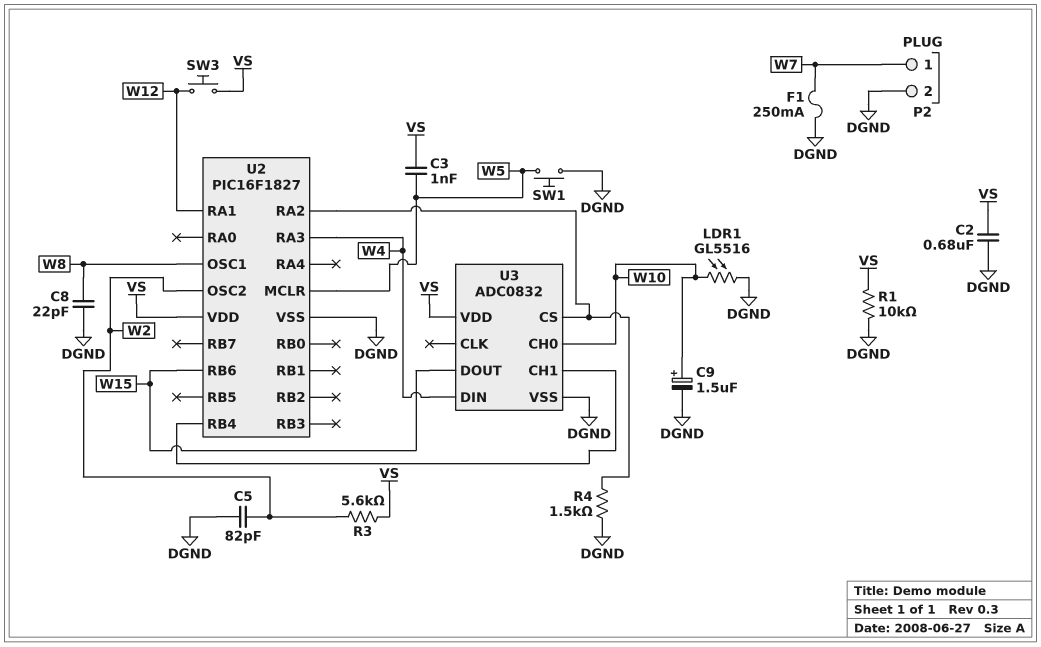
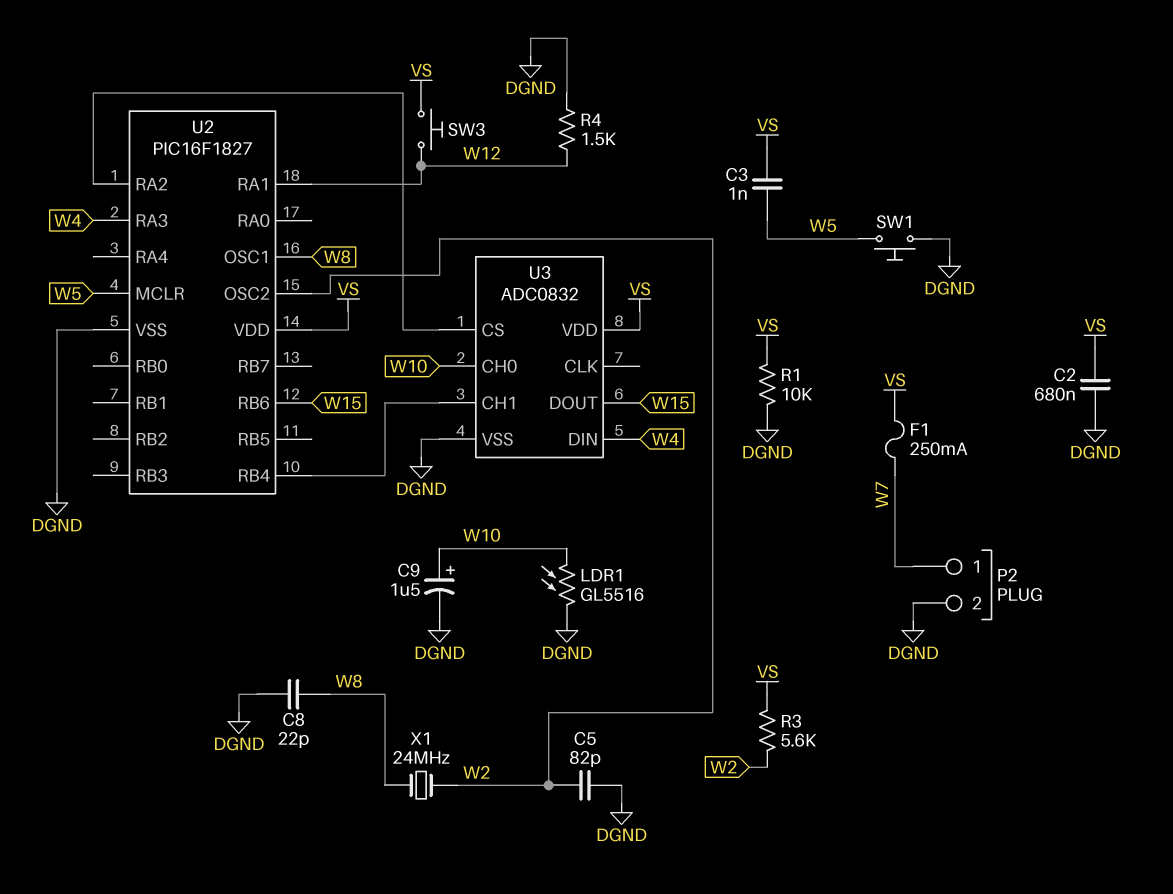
F1: 250mA (DGND, W7) -> 250mA (VS, W7)
R4: 1.5k (DGND, U2/RA2) -> 1.5k (DGND, W12)
X1: none -> 24MHz (W2, W8)

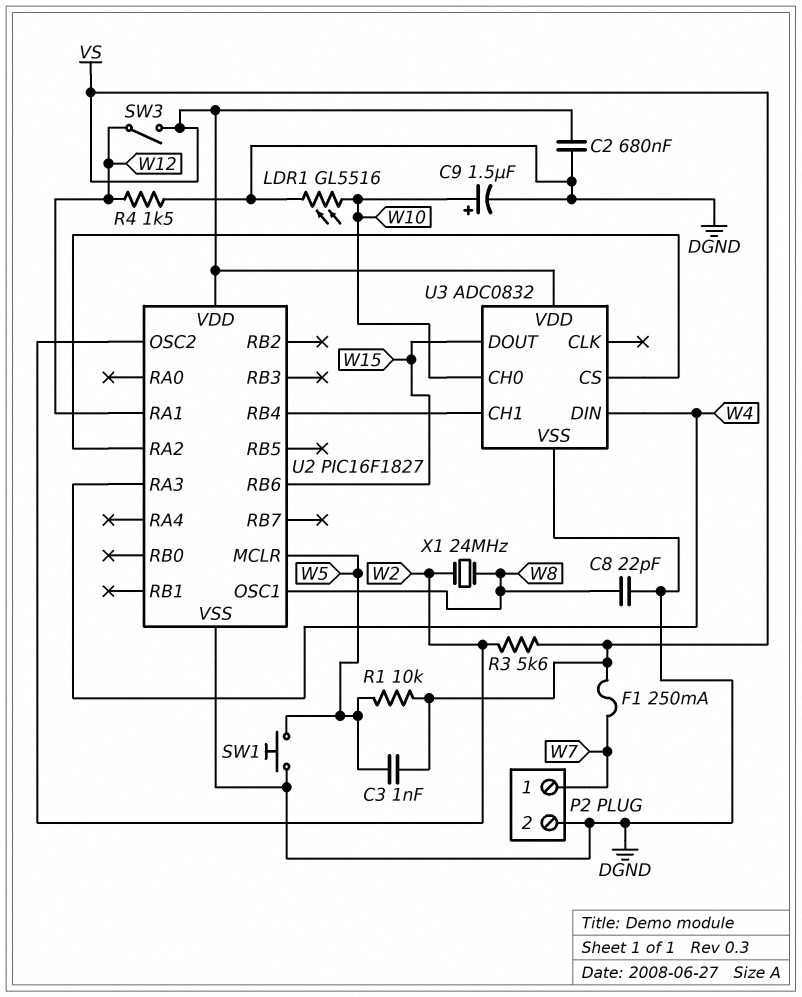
C5: 82pF (DGND, W2) -> none
R1: 10k (DGND, VS) -> 10k (VS, W5)
SW3: button (VS, W12) -> switch (VS, W12)

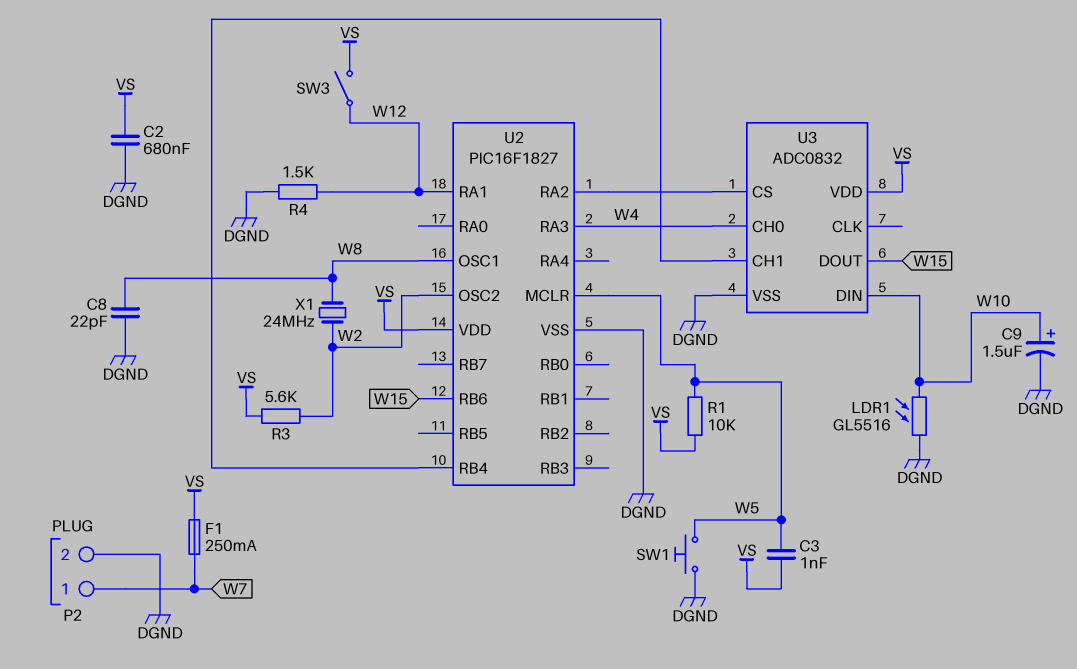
U3 pin CH0: W10 -> W4
U3 pin DIN: W4 -> W10

